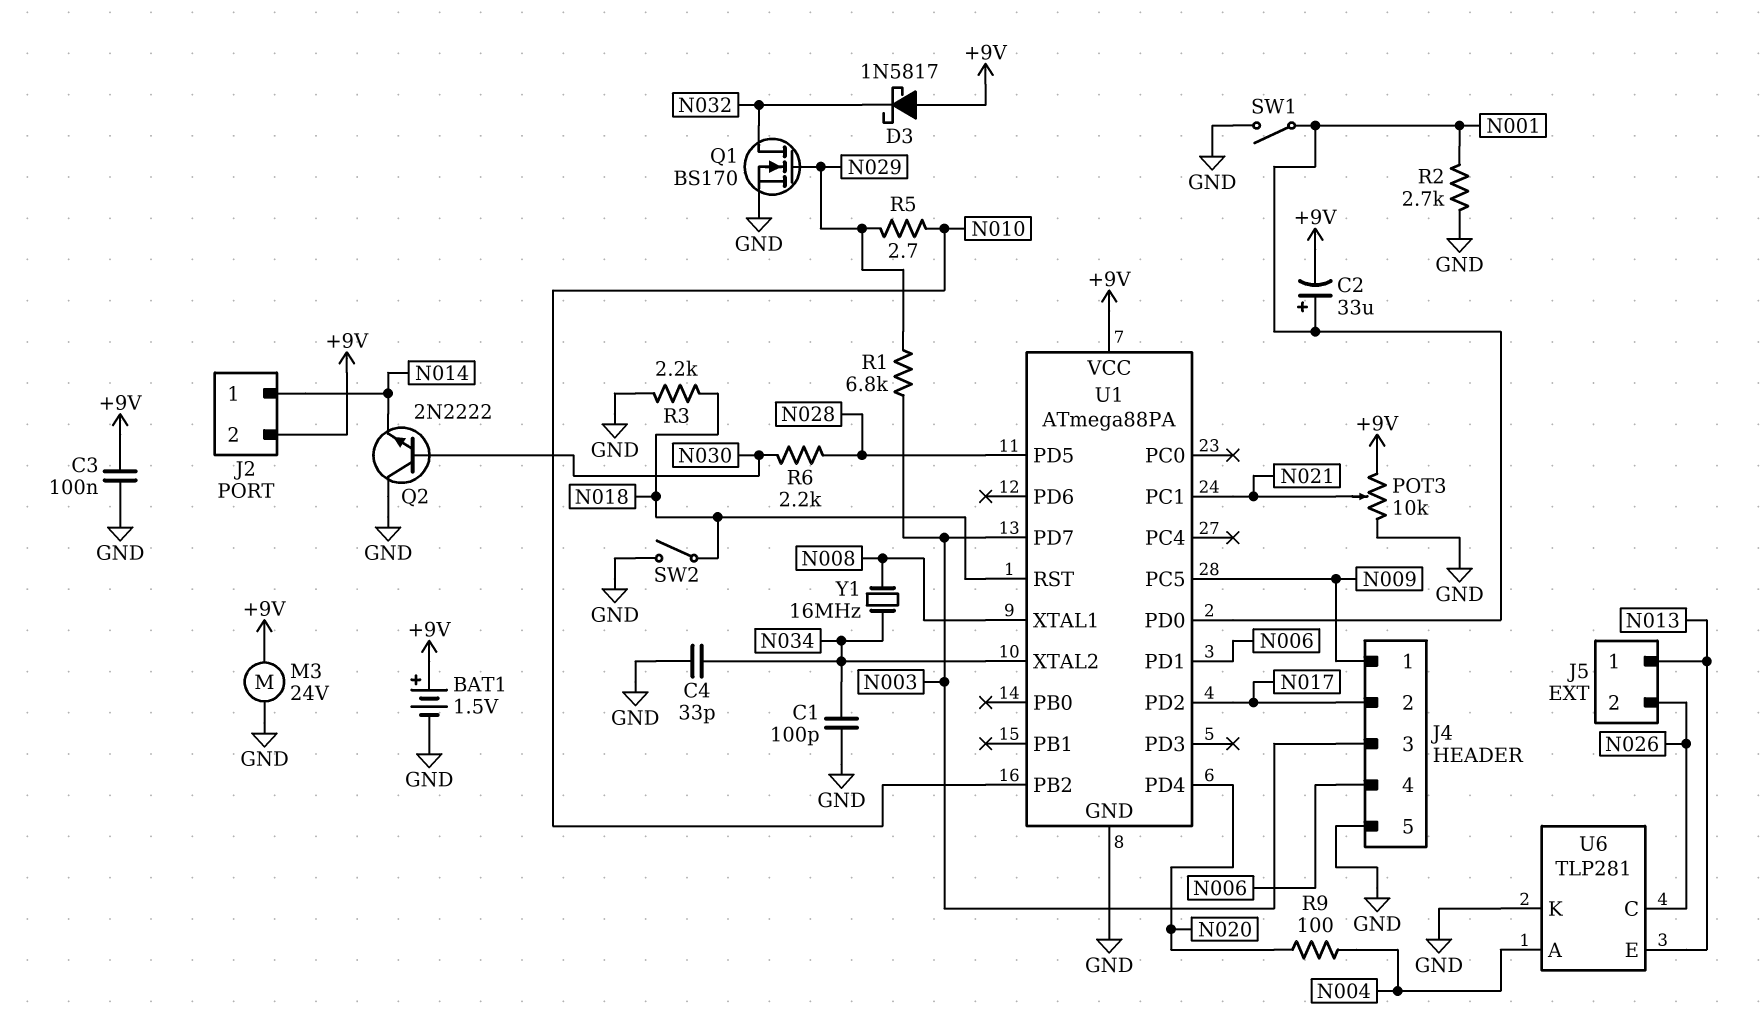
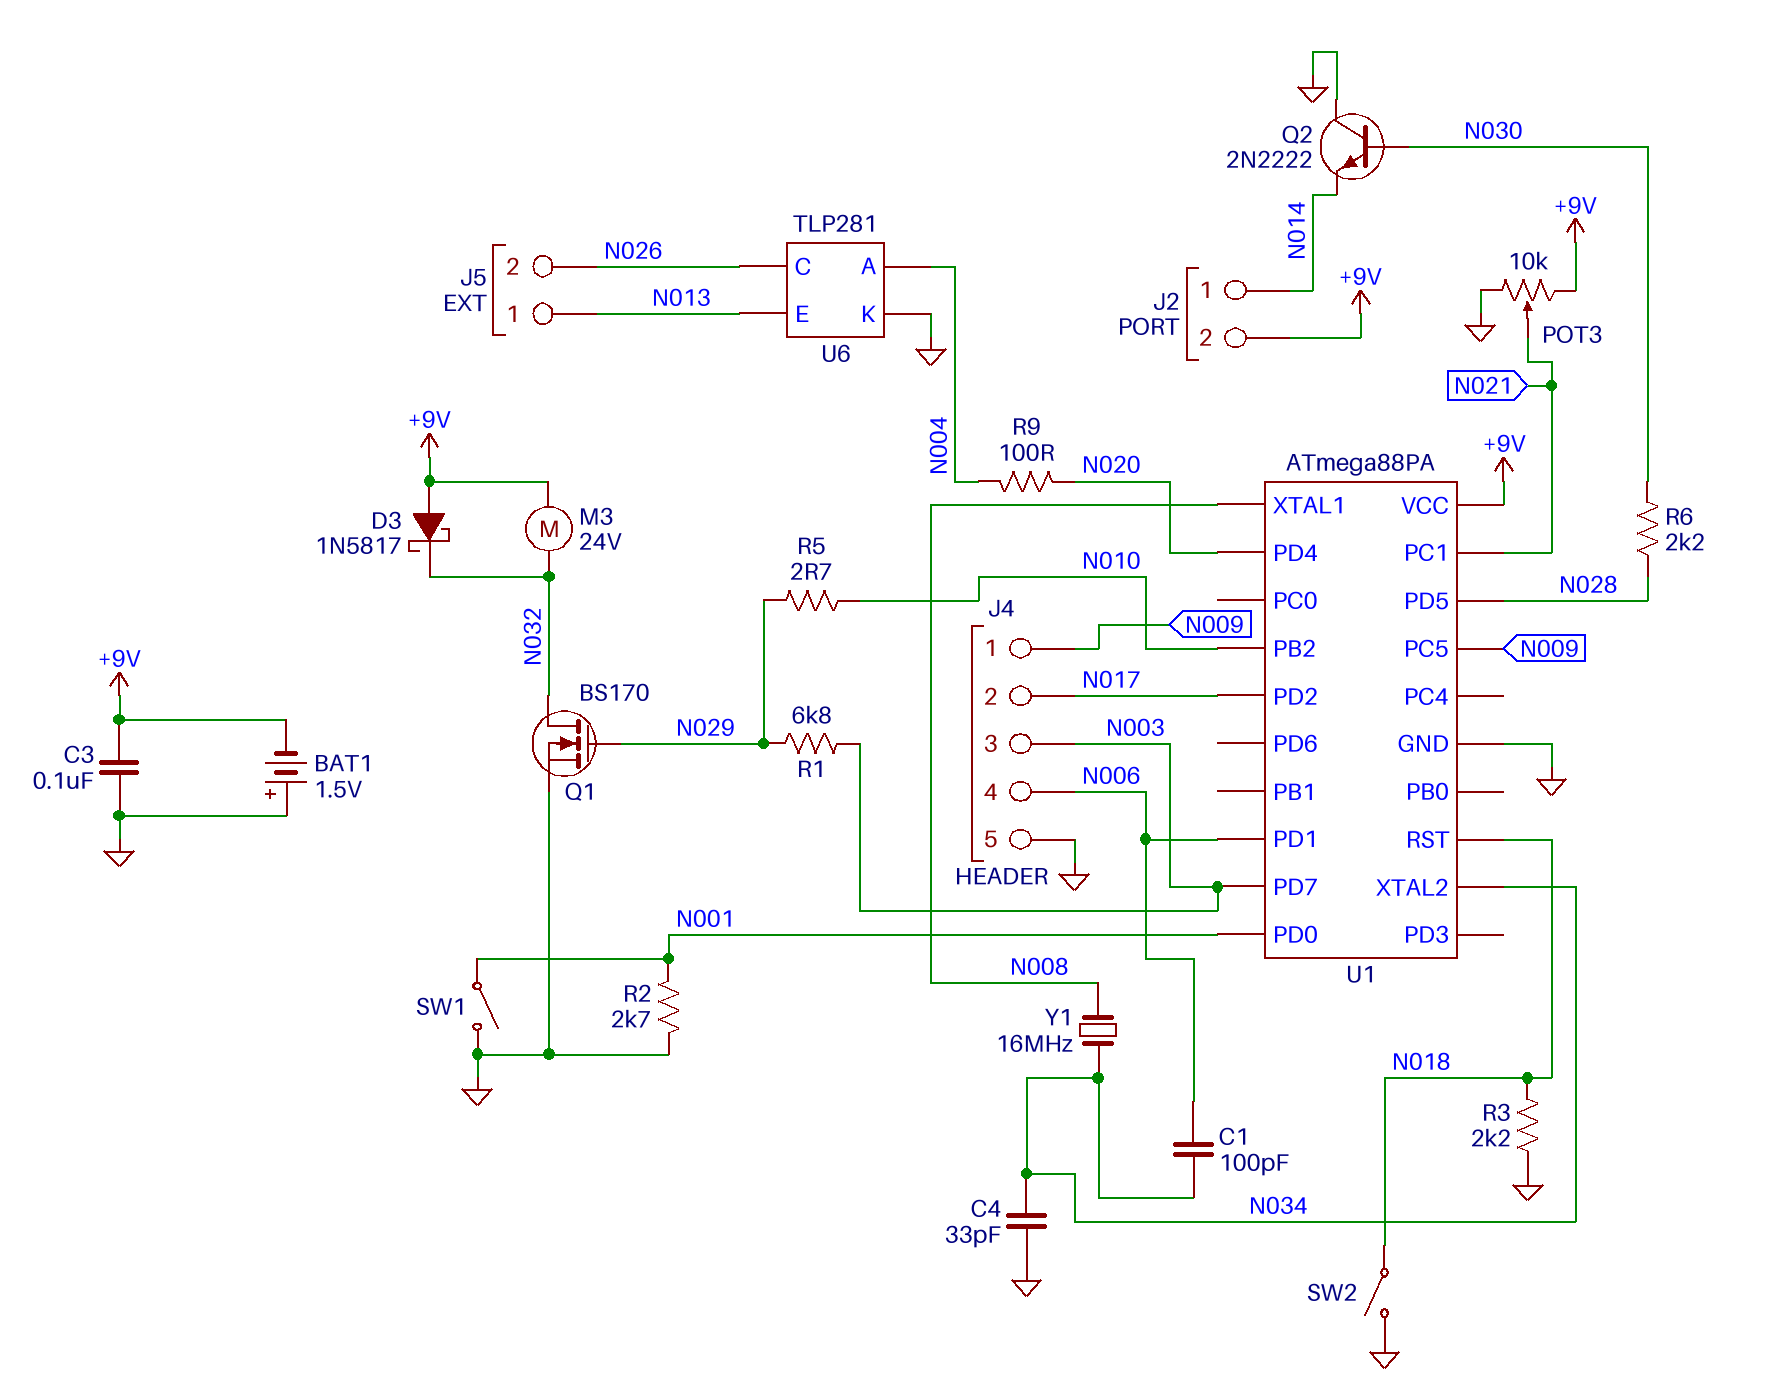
BAT1: 1.5V (plus +9V, minus GND) -> 1.5V (plus GND, minus +9V)
C1: 100pF (GND, N034) -> 100pF (N006, N034)
C2: 33uF (plus N001, minus +9V) -> none
M3: motor 24V (+9V, GND) -> motor 24V (+9V, N032)

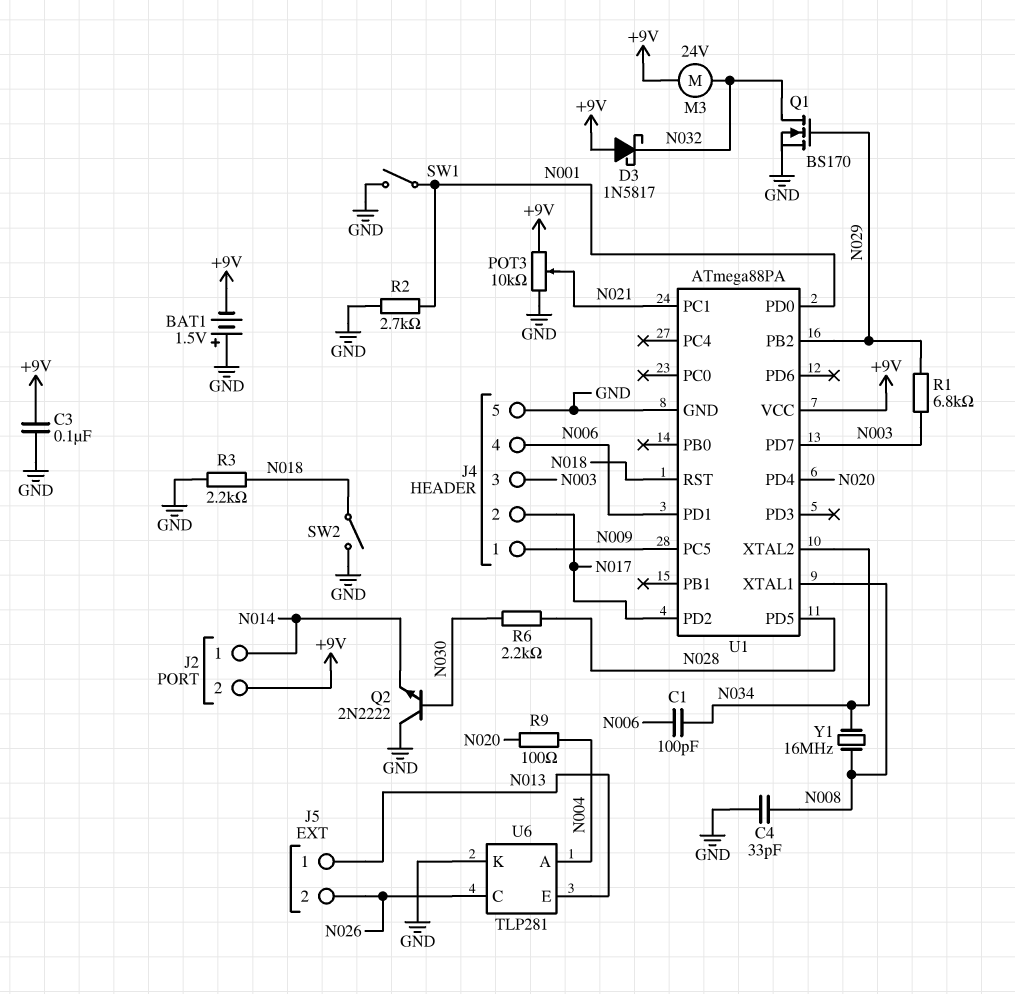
C4: 33pF (GND, N034) -> 33pF (GND, N008)
R5: 2.7 (N010, N029) -> none
U1 pin PB2: N010 -> N029

